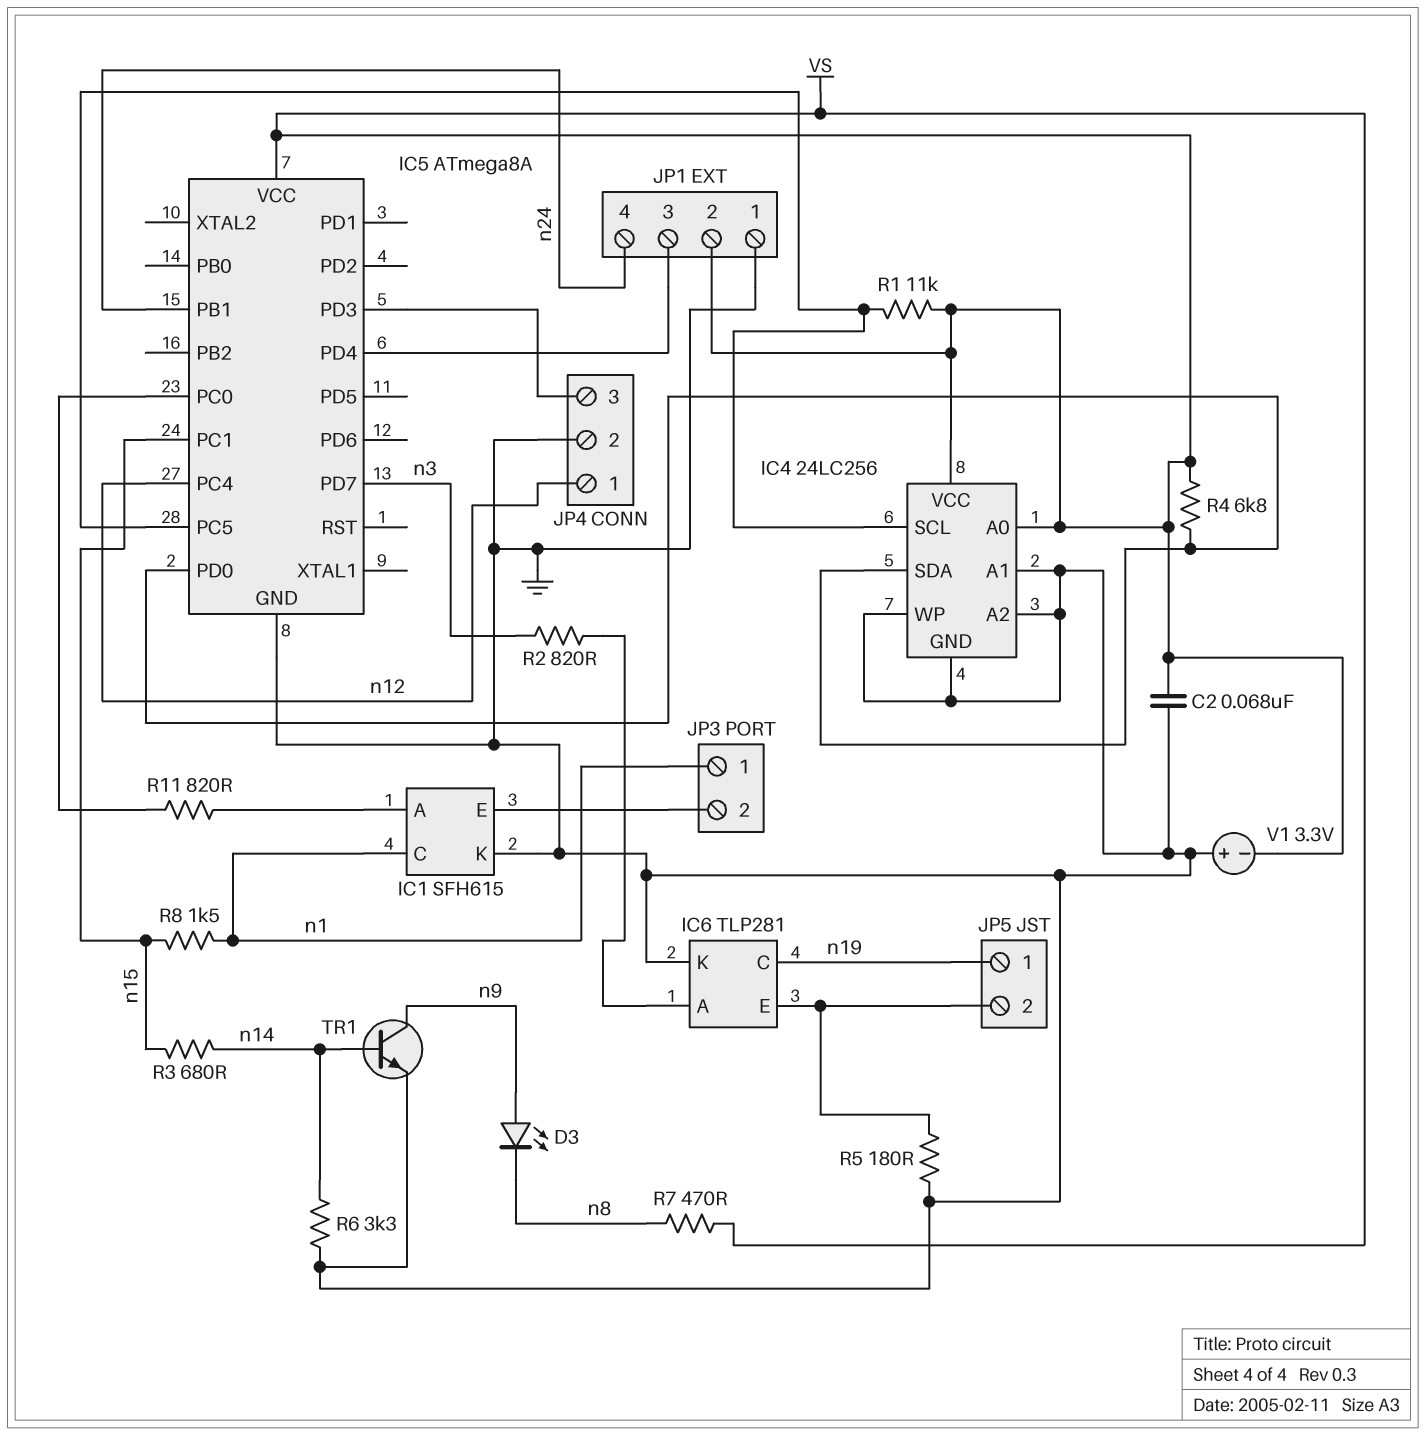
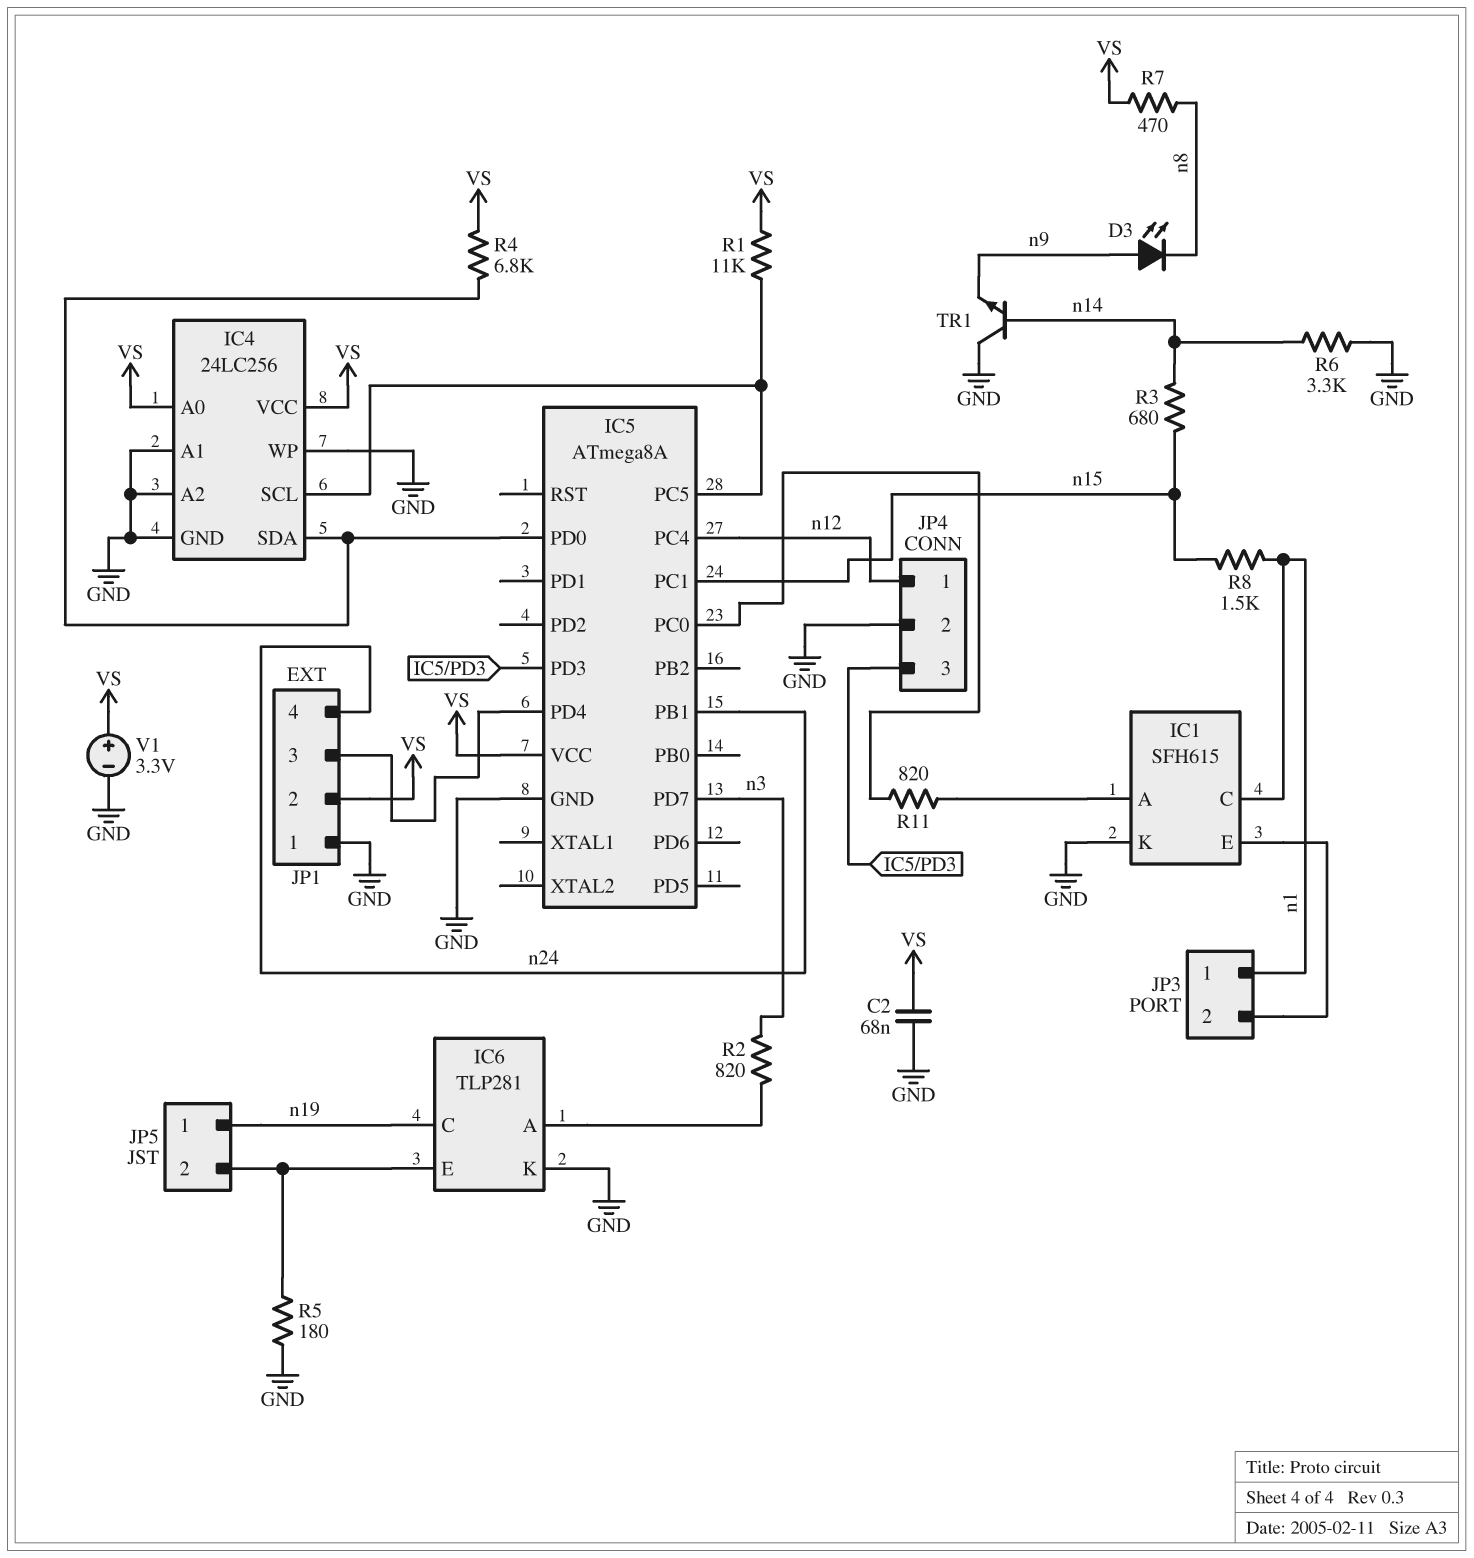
TR1: NPN (B n14, C n9, E GND) -> NPN (B n14, C GND, E n9)
V1: 3.3V (plus GND, minus VS) -> 3.3V (plus VS, minus GND)

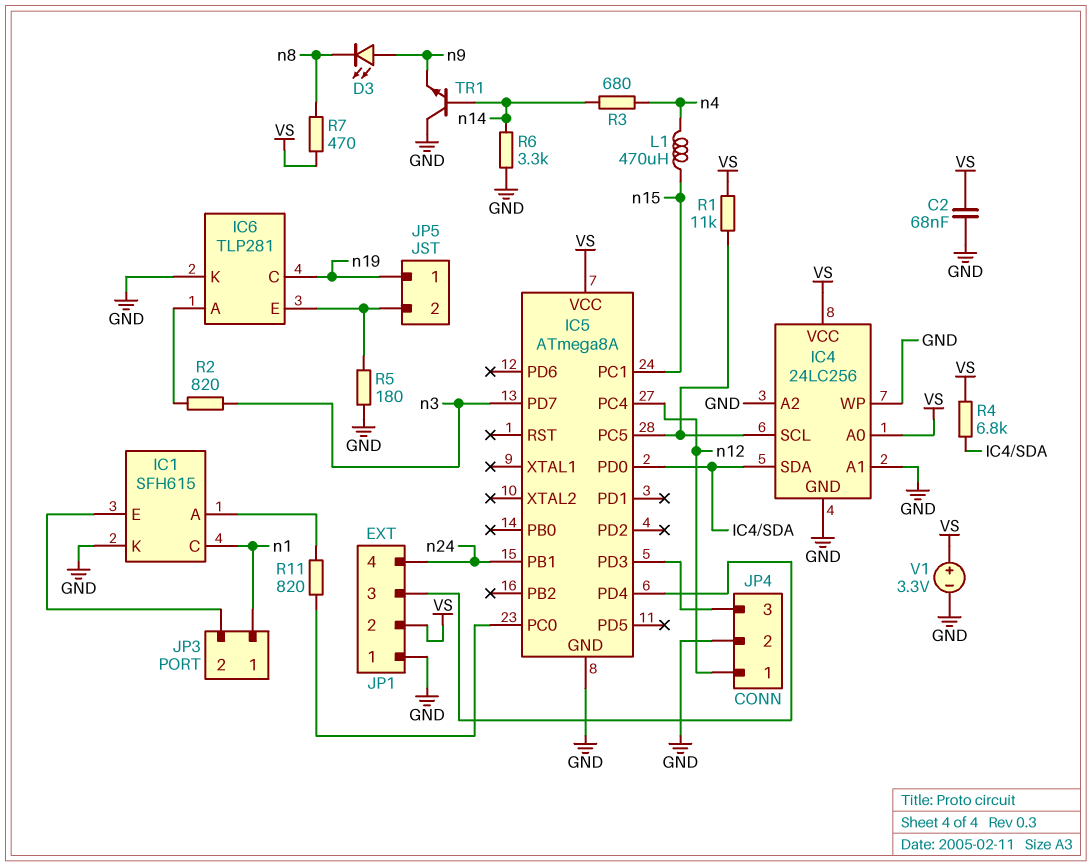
L1: none -> 470uH (n4, n15)
R3: 680 (n14, n15) -> 680 (n4, n14)
R8: 1.5k (n1, n15) -> none

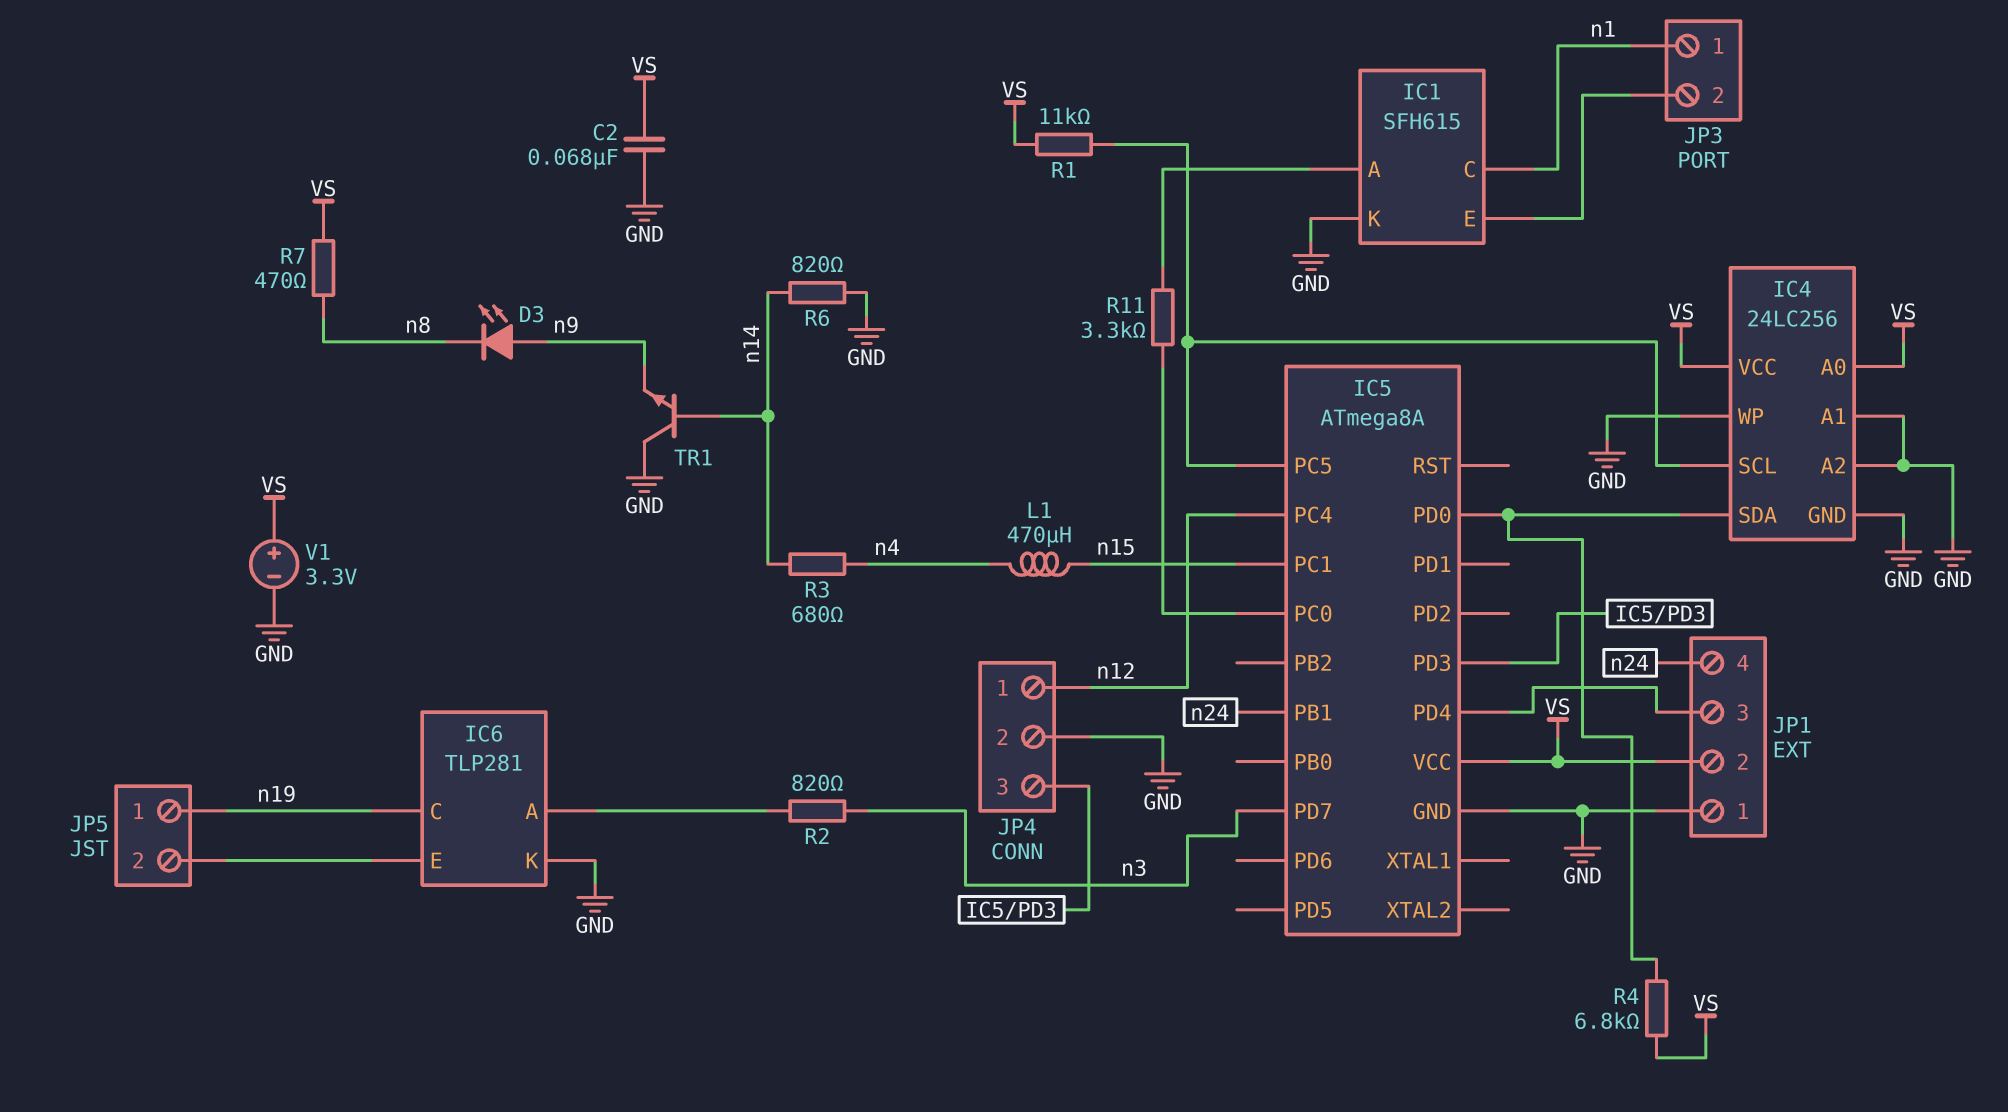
R5: 180 (GND, IC6/E) -> none
R6: 3.3k (GND, n14) -> 820 (GND, n14)
R11: 820 (IC1/A, IC5/PC0) -> 3.3k (IC1/A, IC5/PC0)

